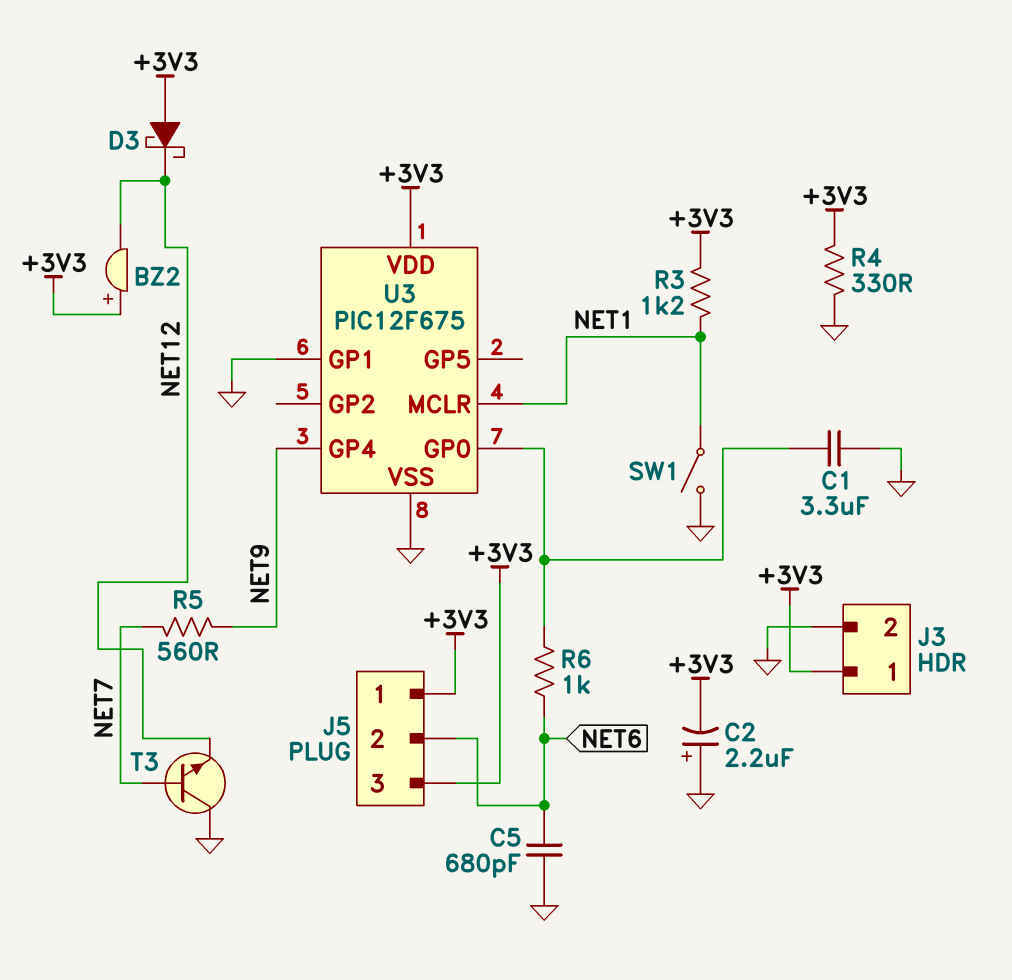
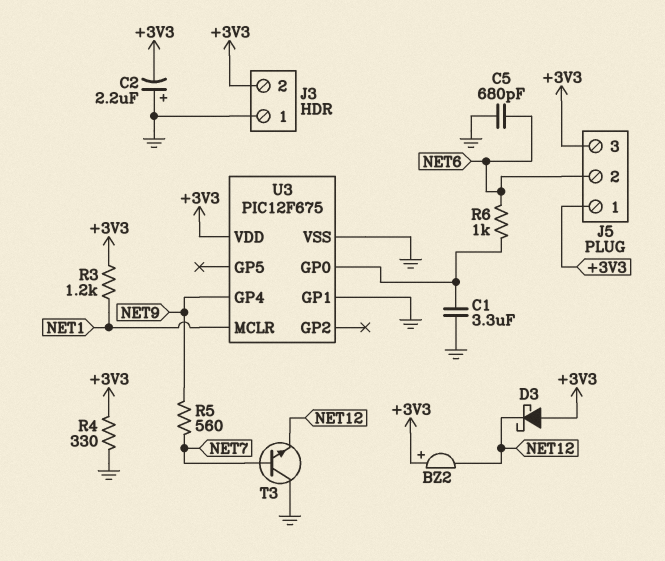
J3 pin 1: +3V3 -> GND
J3 pin 2: GND -> +3V3
SW1: switch (GND, NET1) -> none

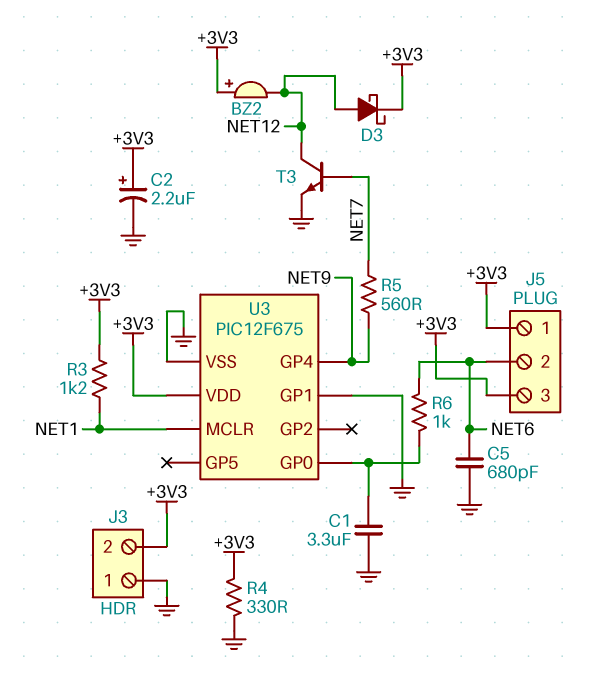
C2: 2.2uF (plus GND, minus +3V3) -> 2.2uF (plus +3V3, minus GND)
D3: schottky (A +3V3, K NET12) -> schottky (A NET12, K +3V3)
T3: NPN (B NET7, C GND, E NET12) -> NPN (B NET7, C NET12, E GND)

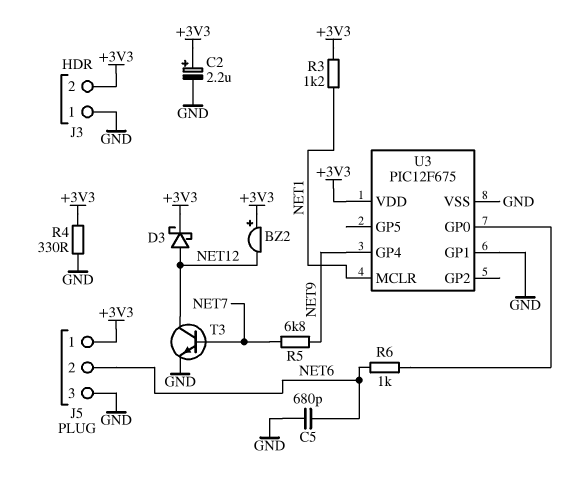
C1: 3.3uF (GND, U3/GP0) -> none
J5 pin 3: +3V3 -> GND
R5: 560 (NET7, NET9) -> 6.8k (NET7, NET9)

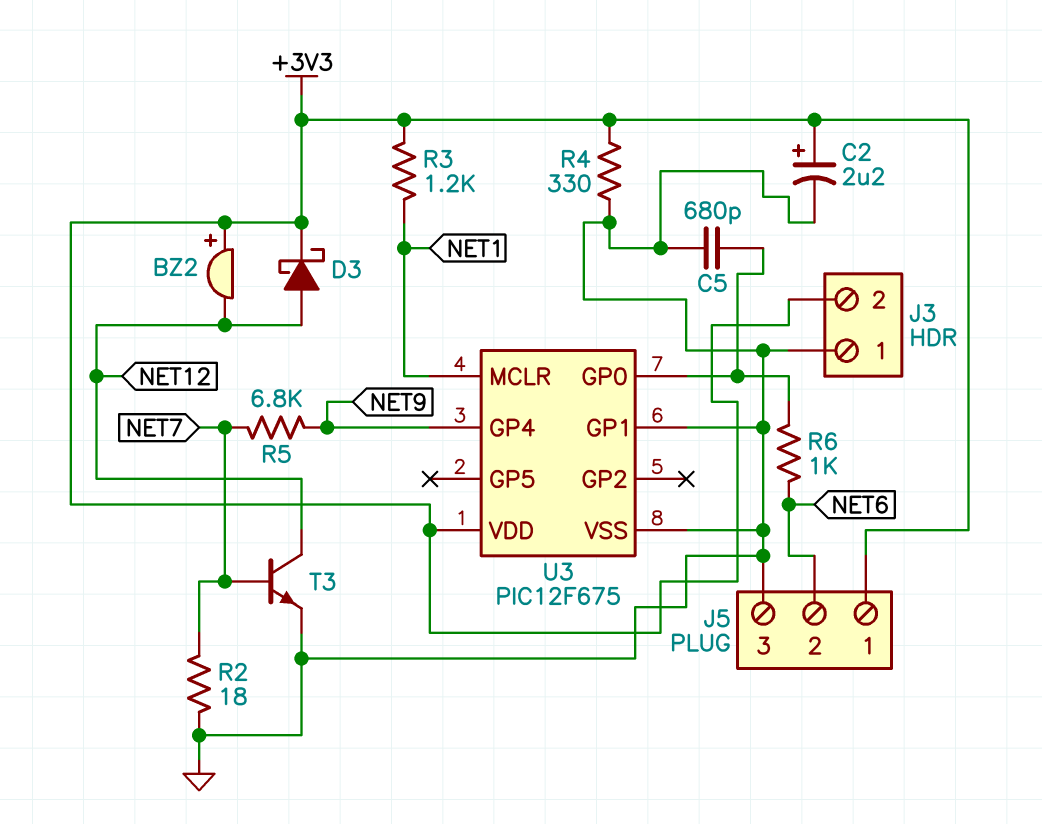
C5: 680pF (GND, NET6) -> 680pF (GND, U3/GP0)
R2: none -> 18 (GND, NET7)

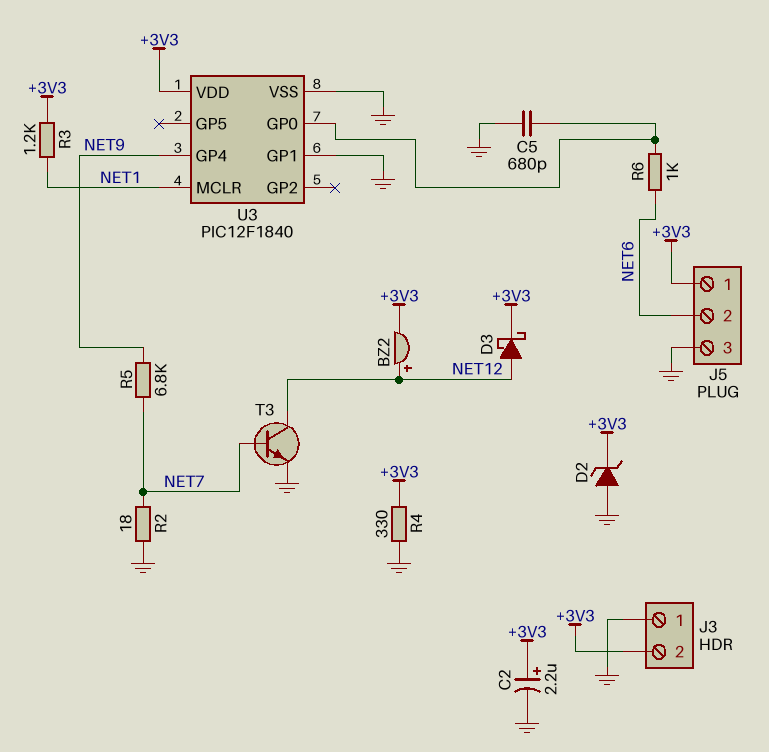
BZ2: buzzer (plus +3V3, minus NET12) -> buzzer (plus NET12, minus +3V3)
D2: none -> zener (A GND, K +3V3)
U3: PIC12F675 -> PIC12F1840

